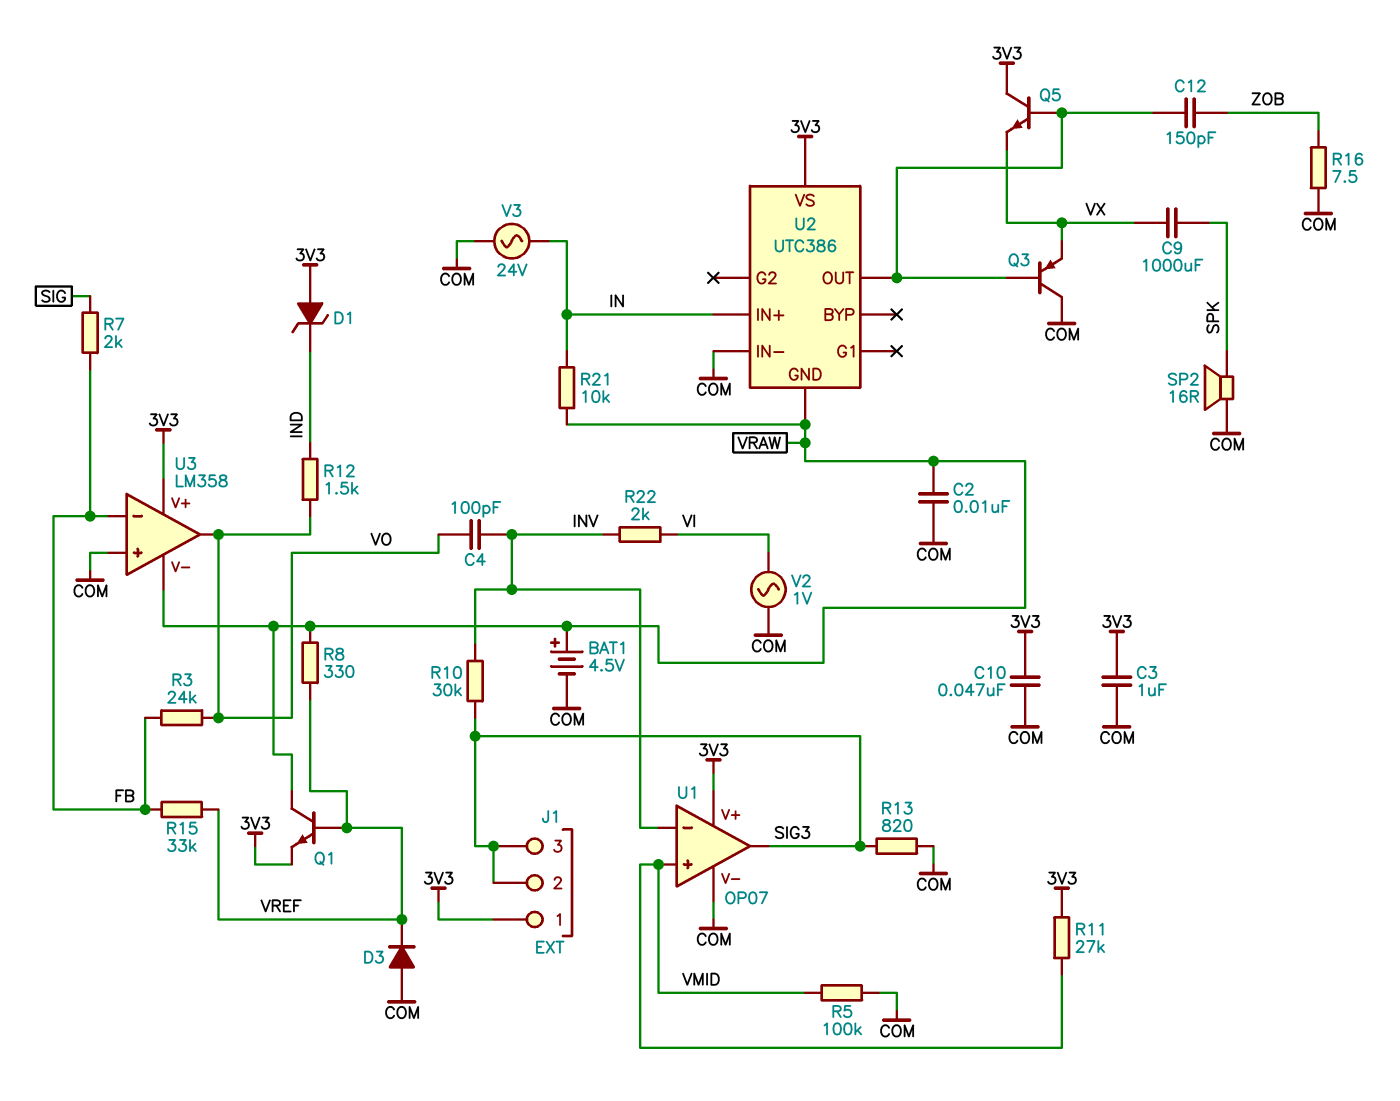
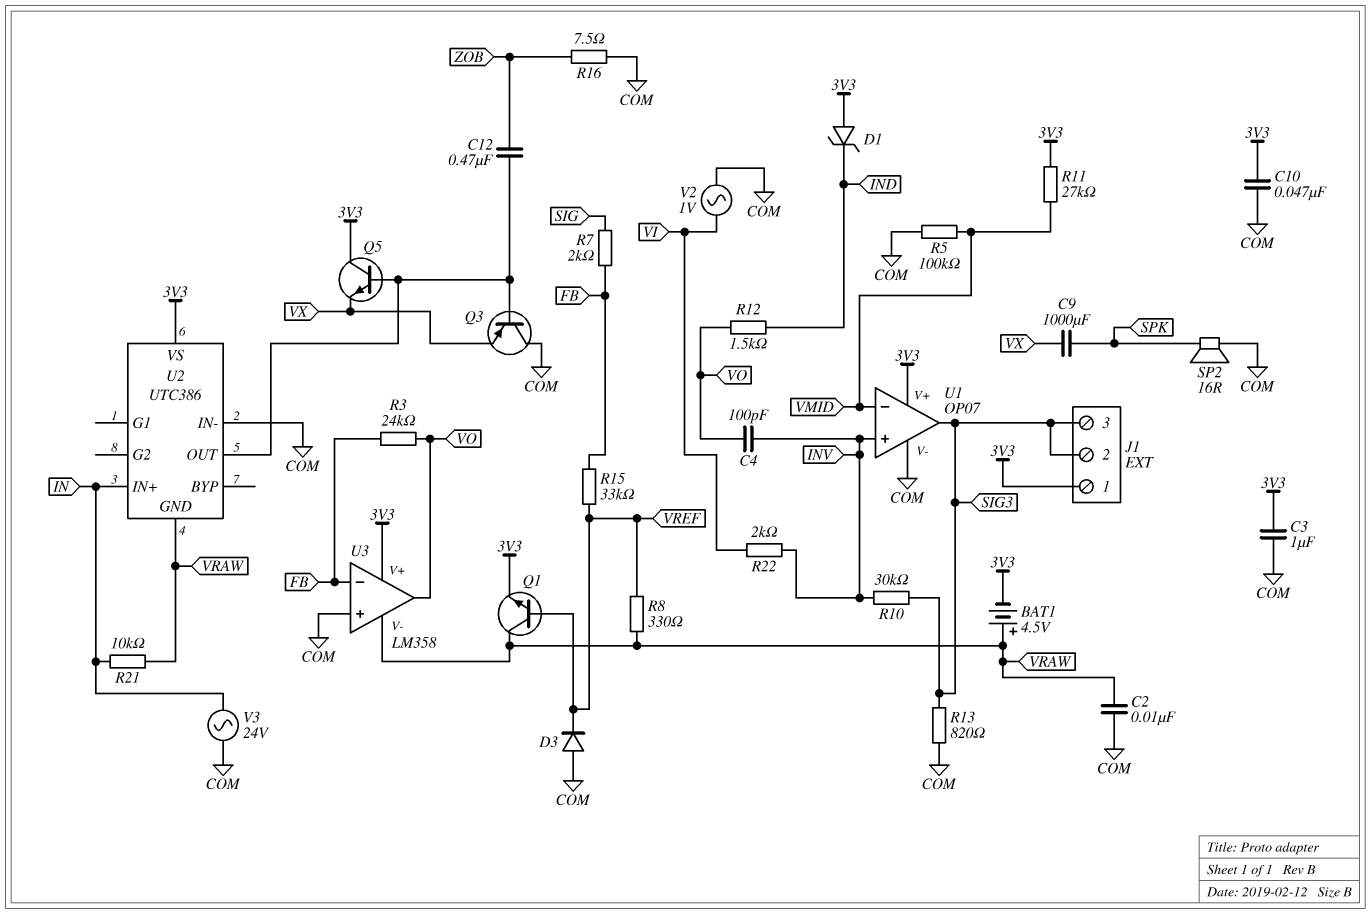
BAT1: 4.5V (plus VRAW, minus COM) -> 4.5V (plus VRAW, minus 3V3)
C12: 150pF (U2/OUT, ZOB) -> 470nF (U2/OUT, ZOB)
U1 pin in+: VMID -> INV
U1 pin in-: INV -> VMID

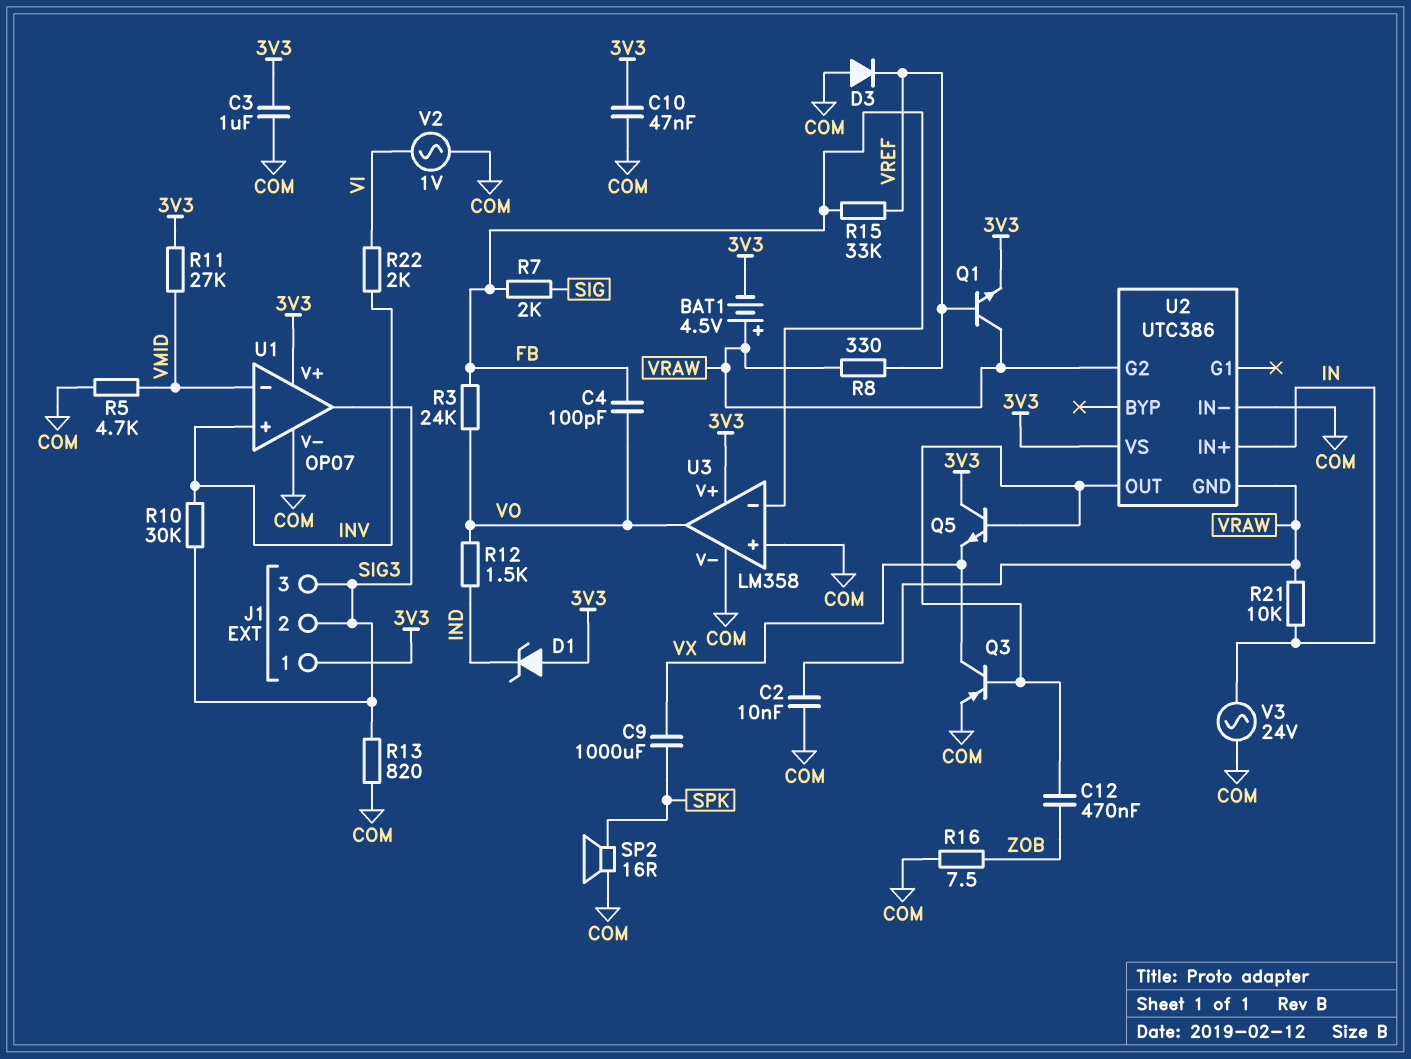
C4: 100pF (INV, VO) -> 100pF (FB, VO)
Q3: PNP (B U2/OUT, C COM, E VX) -> PNP (B U2/OUT, C VX, E COM)
R5: 100k (COM, VMID) -> 4.7k (COM, VMID)
U2 pin G2: none -> VRAW
U3 pin V-: VRAW -> COM

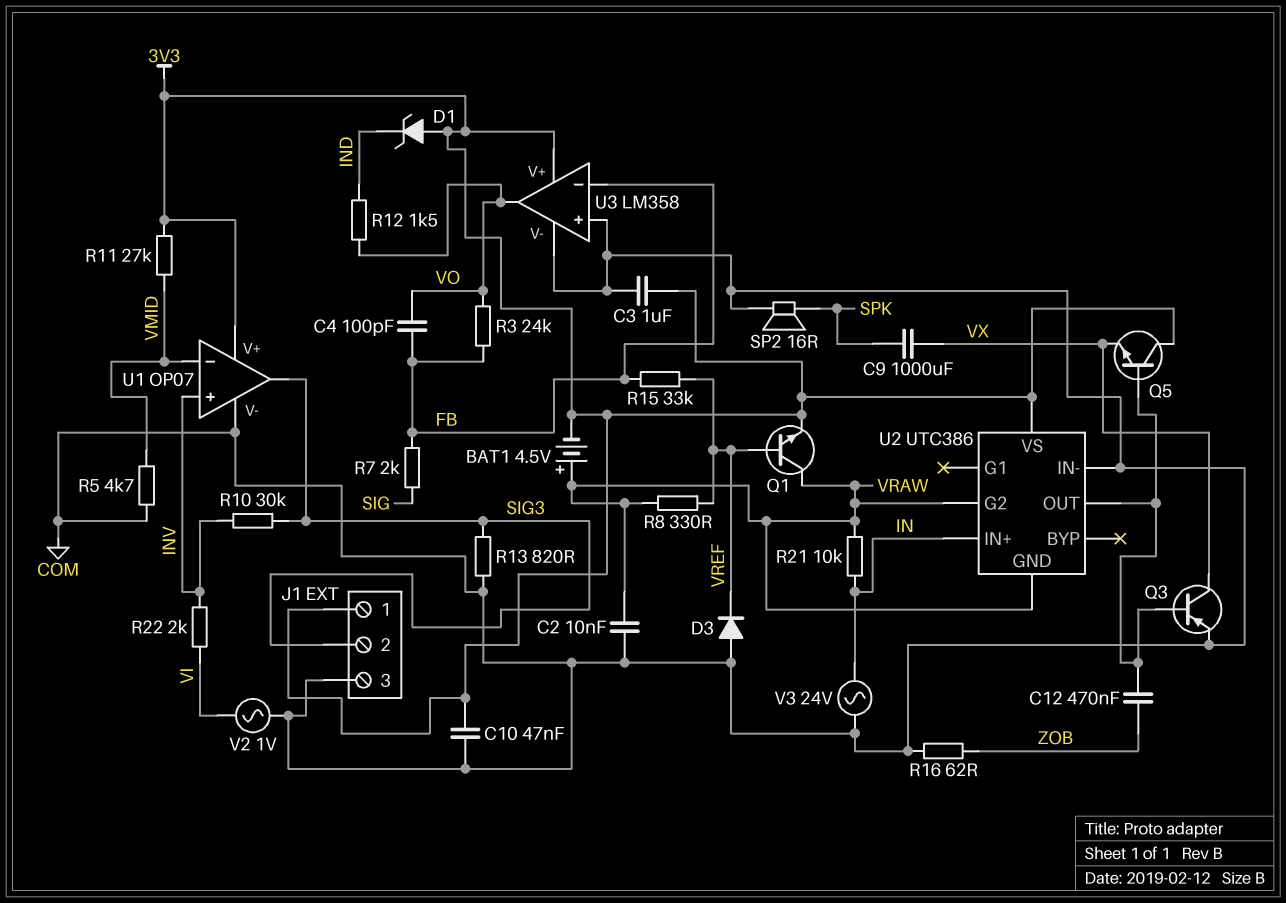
J1 pin 3: SIG3 -> COM
R16: 7.5 (COM, ZOB) -> 62 (COM, ZOB)

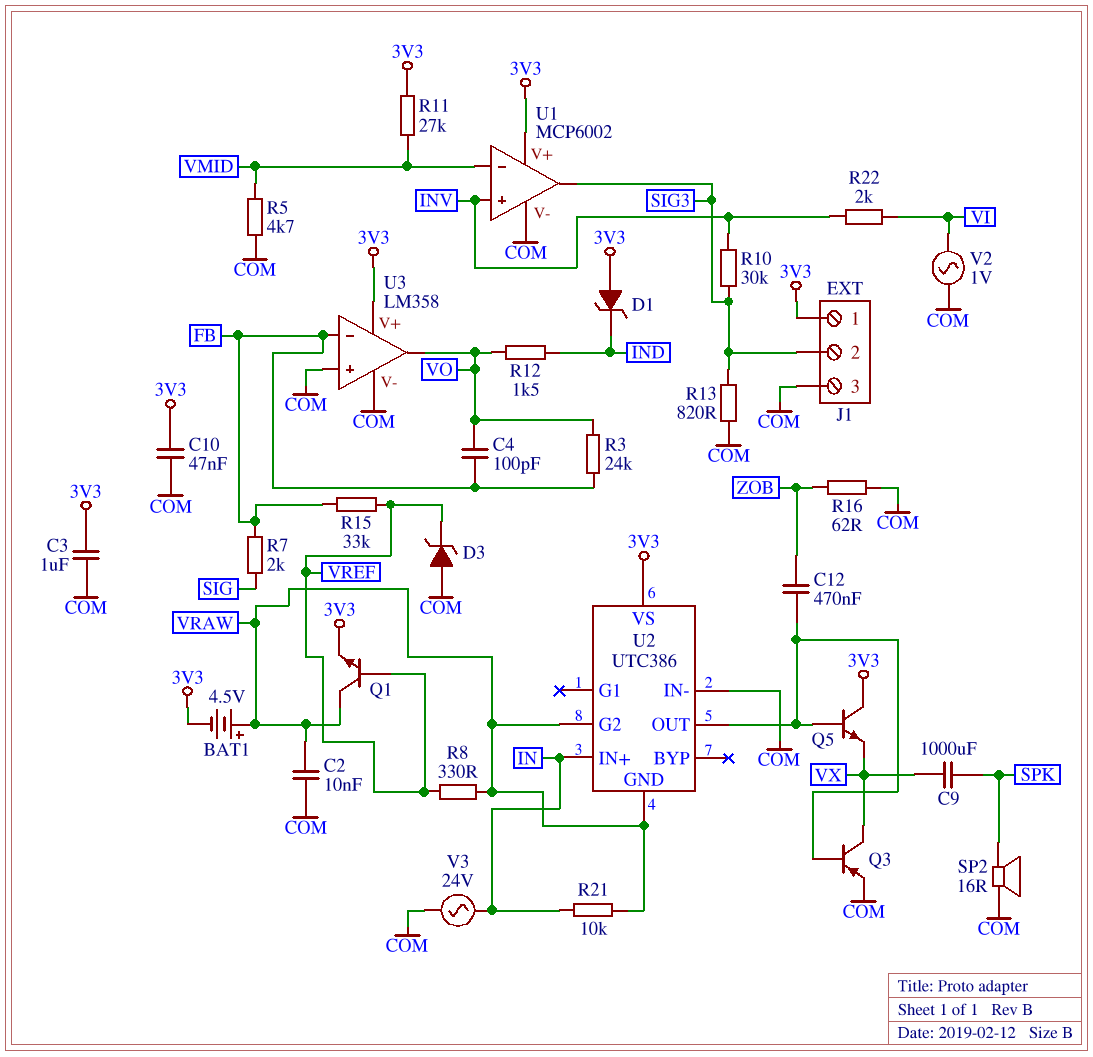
D3: diode (A COM, K VREF) -> zener (A COM, K VREF)
U1: OP07 -> MCP6002

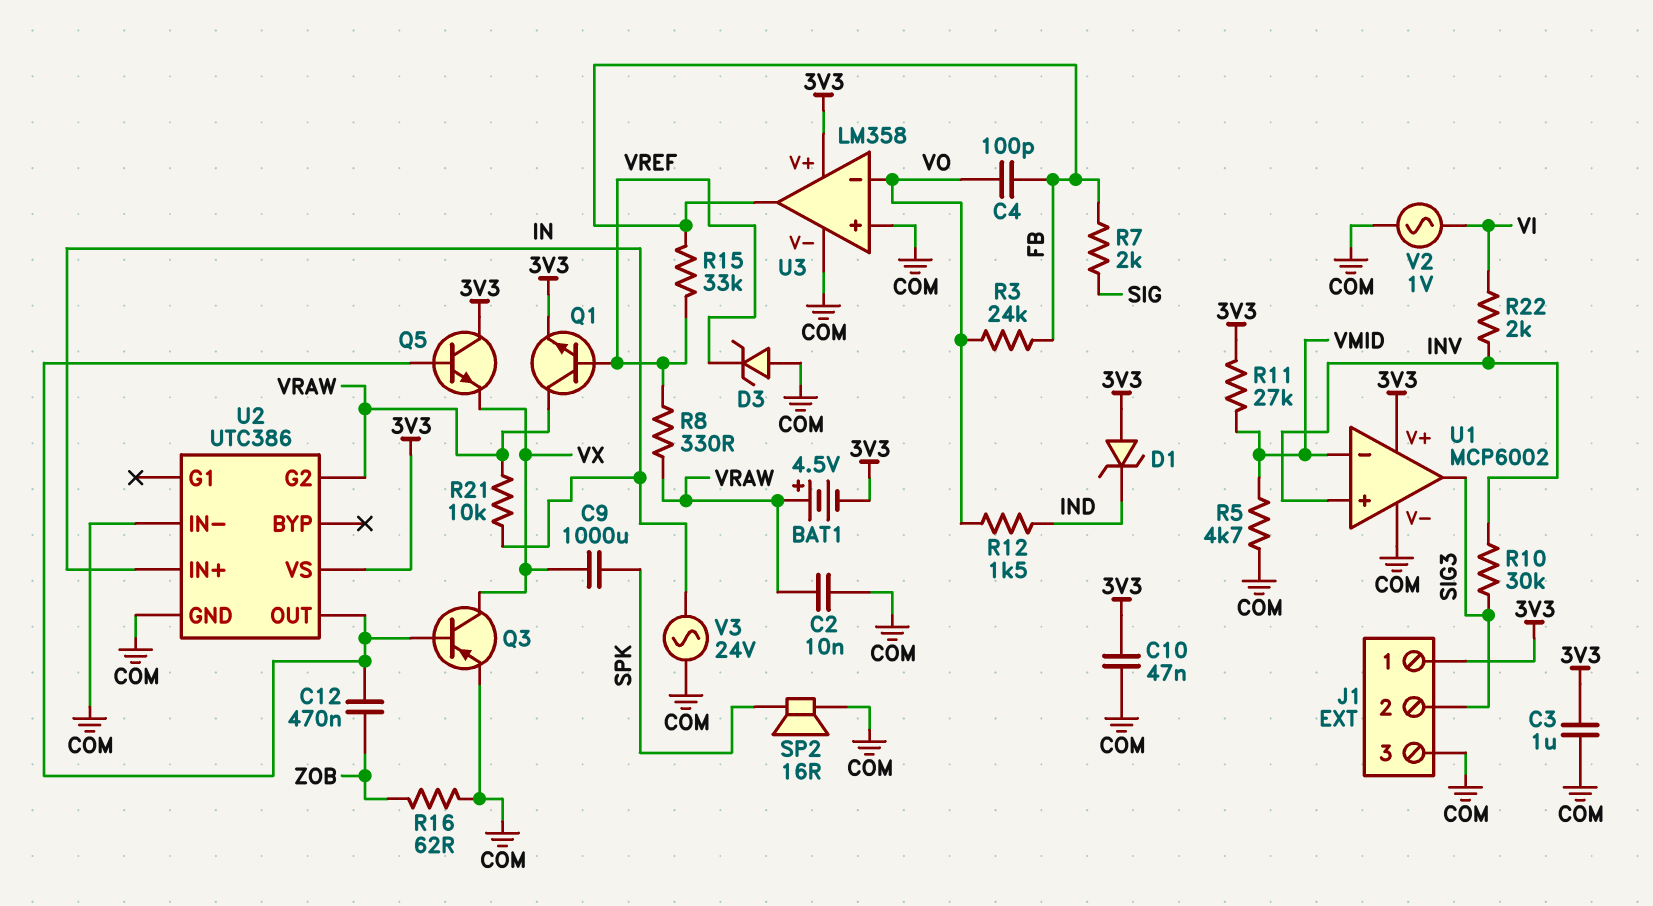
R13: 820 (COM, SIG3) -> none
U2 pin GND: VRAW -> COM
U3 pin in-: FB -> VO
U3 pin out: VO -> FB

